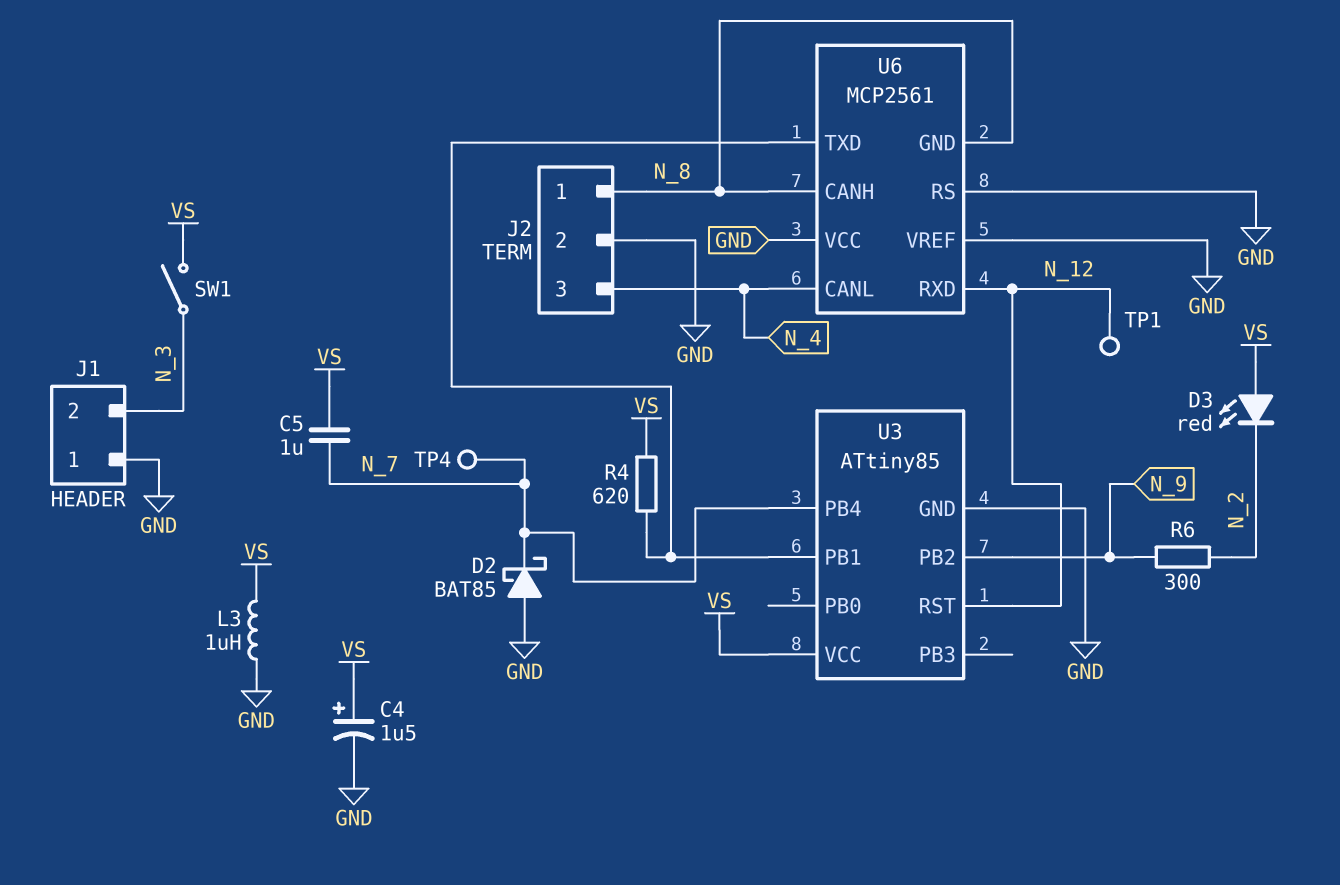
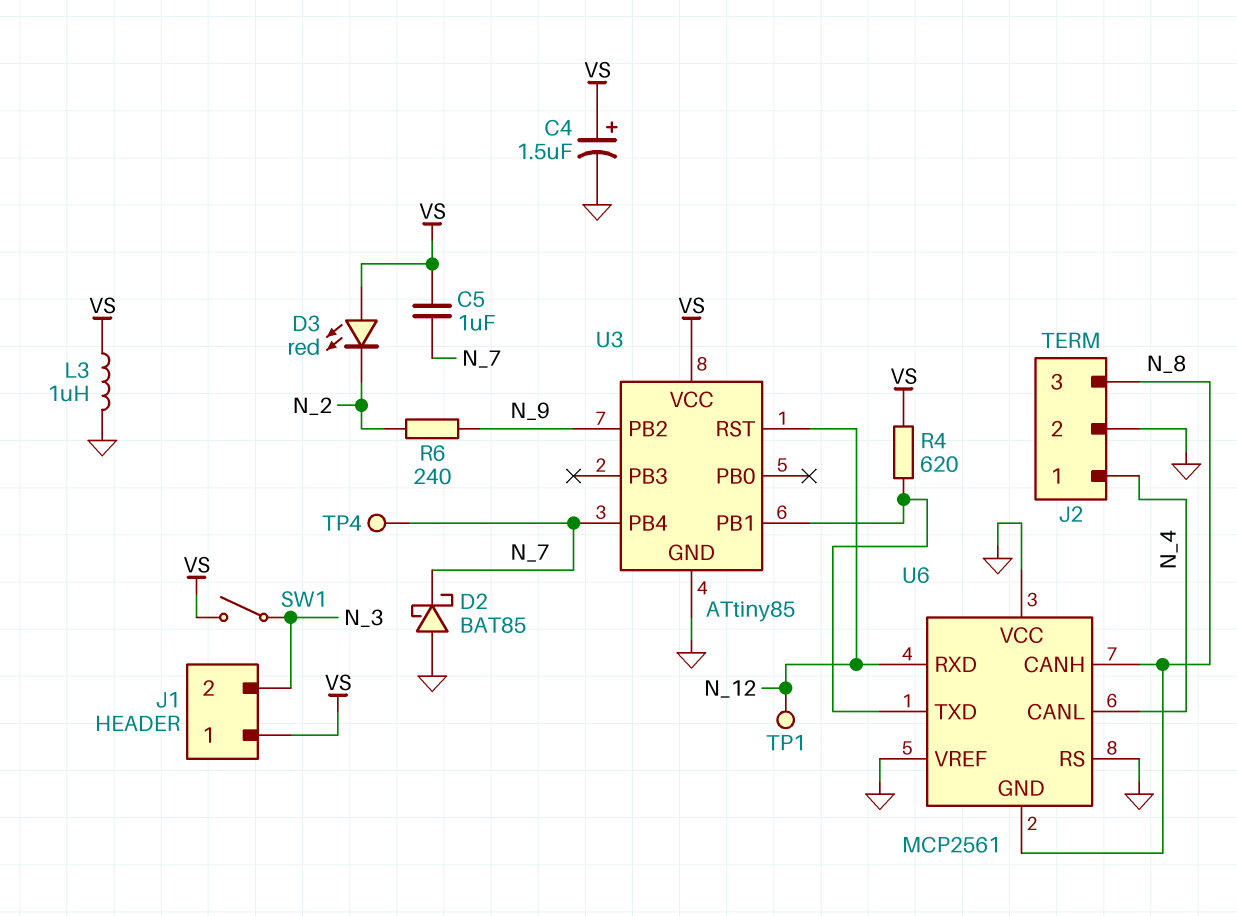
J1 pin 1: GND -> VS
J2 pin 1: N_8 -> N_4
J2 pin 3: N_4 -> N_8
R6: 300 (N_2, N_9) -> 240 (N_2, N_9)

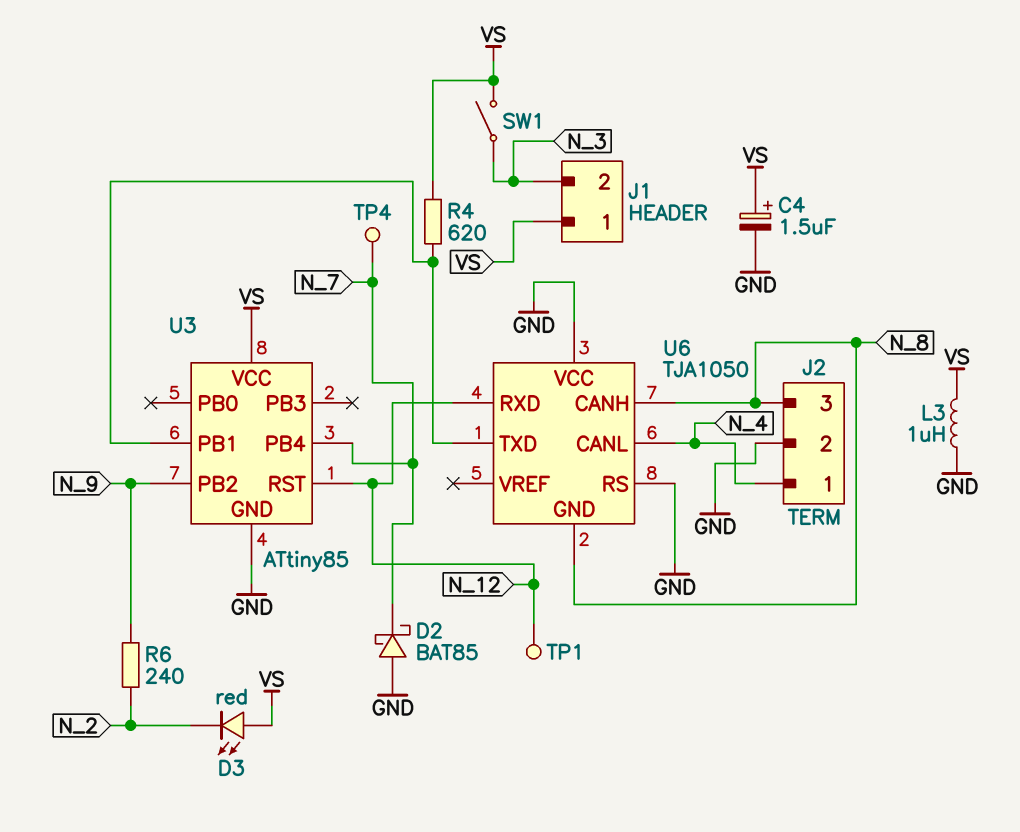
C5: 1uF (N_7, VS) -> none
U6: MCP2561 -> TJA1050
U6 pin VREF: GND -> none

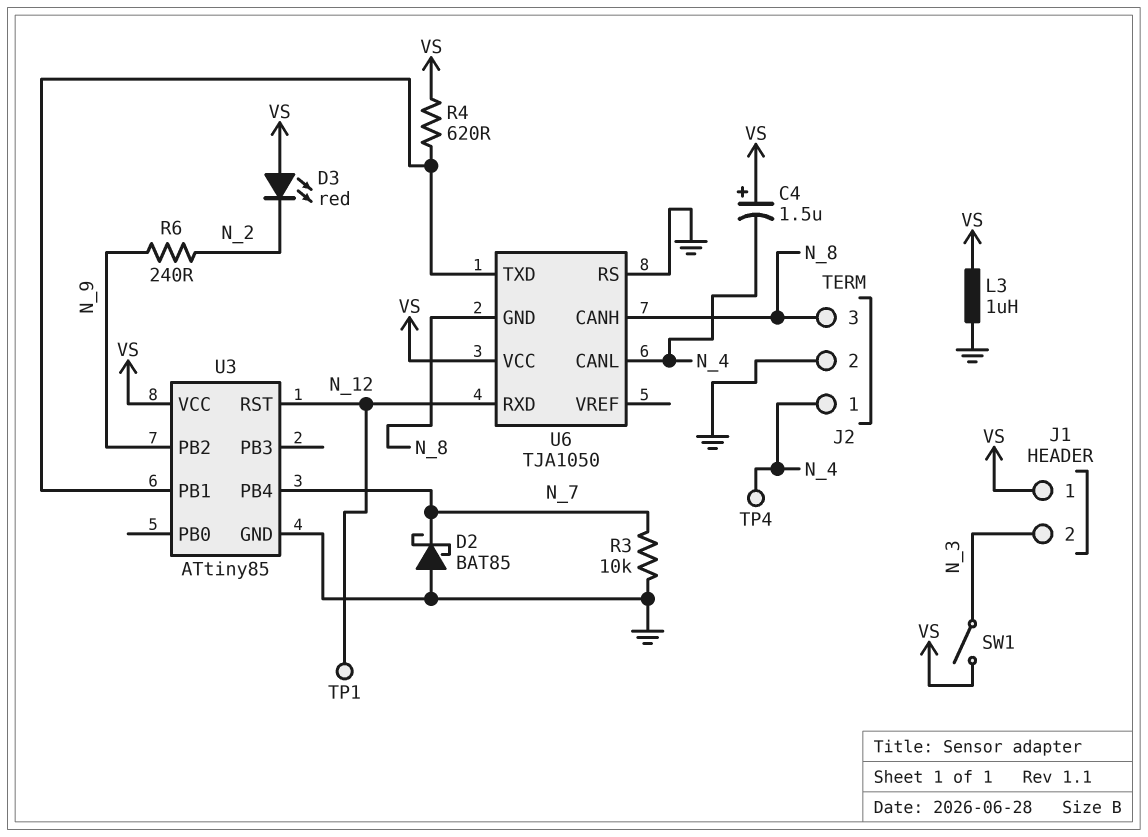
C4: 1.5uF (plus VS, minus GND) -> 1.5uF (plus VS, minus N_4)
R3: none -> 10k (GND, N_7)
TP4: test point (N_7) -> test point (N_4)
U6 pin VCC: GND -> VS

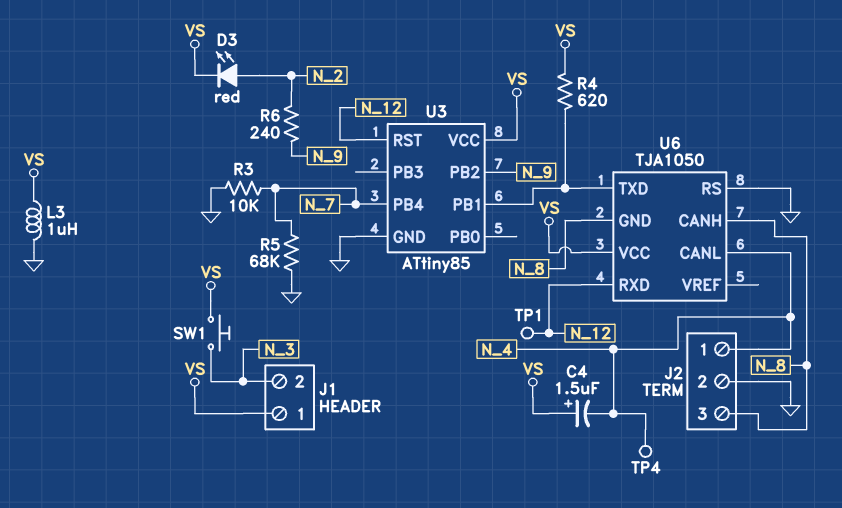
D2: schottky BAT85 (A GND, K N_7) -> none
D3: LED red (A VS, K N_2) -> LED red (A N_2, K VS)
R5: none -> 68k (GND, N_7)
SW1: switch (N_3, VS) -> button (N_3, VS)

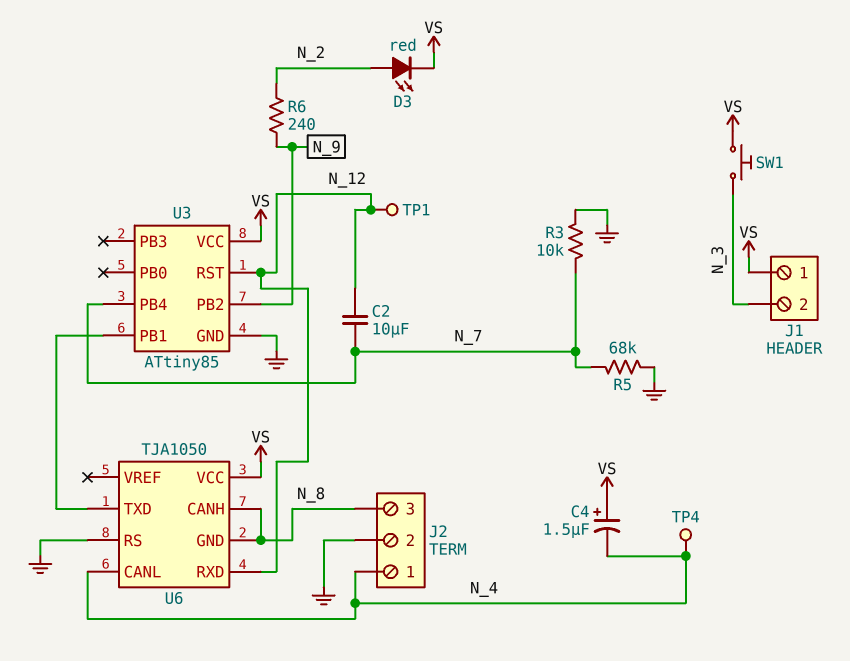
C2: none -> 10uF (N_7, N_12)
L3: 1uH (GND, VS) -> none
R4: 620 (U3/PB1, VS) -> none

